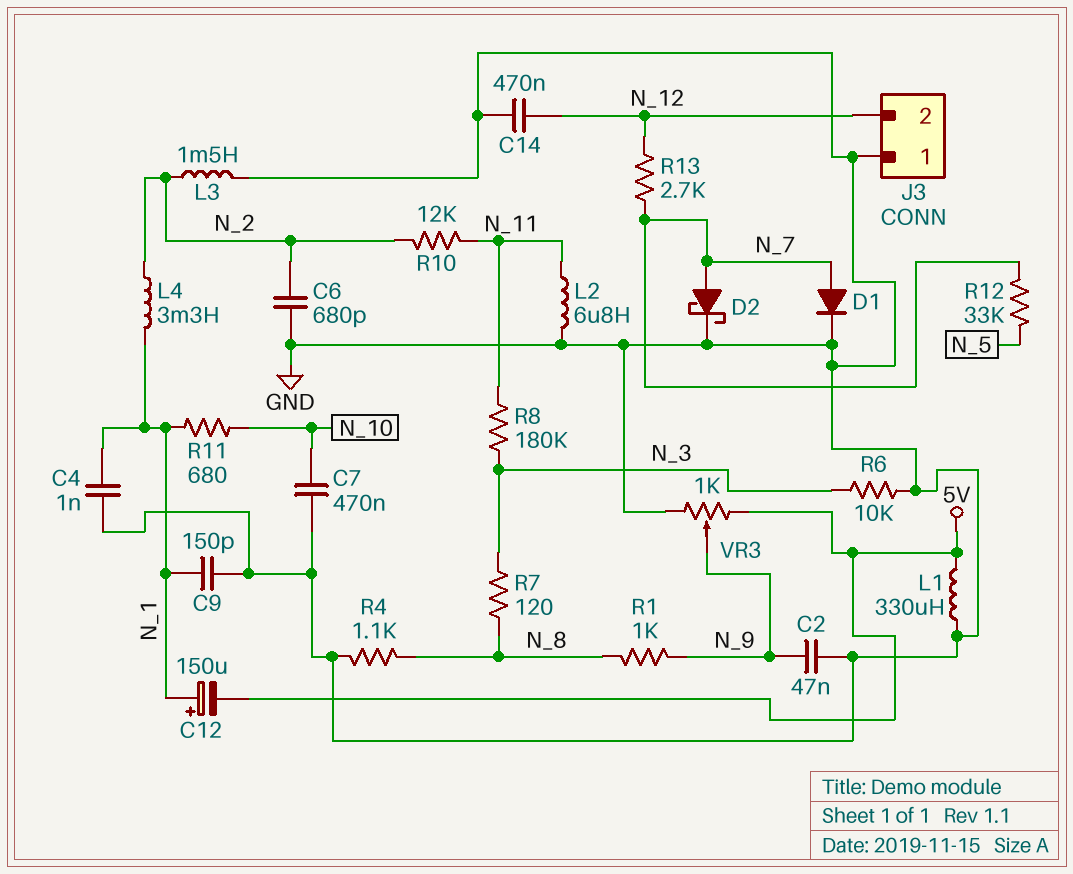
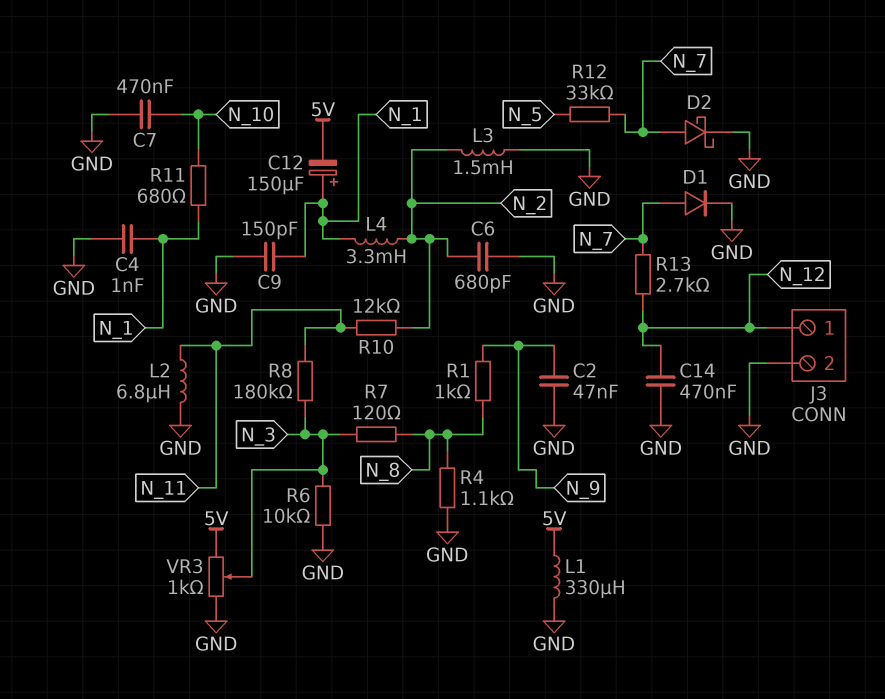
J3 pin 1: GND -> N_12
J3 pin 2: N_12 -> GND
VR3: 1k (5V, GND, wiper N_9) -> 1k (5V, GND, wiper N_3)

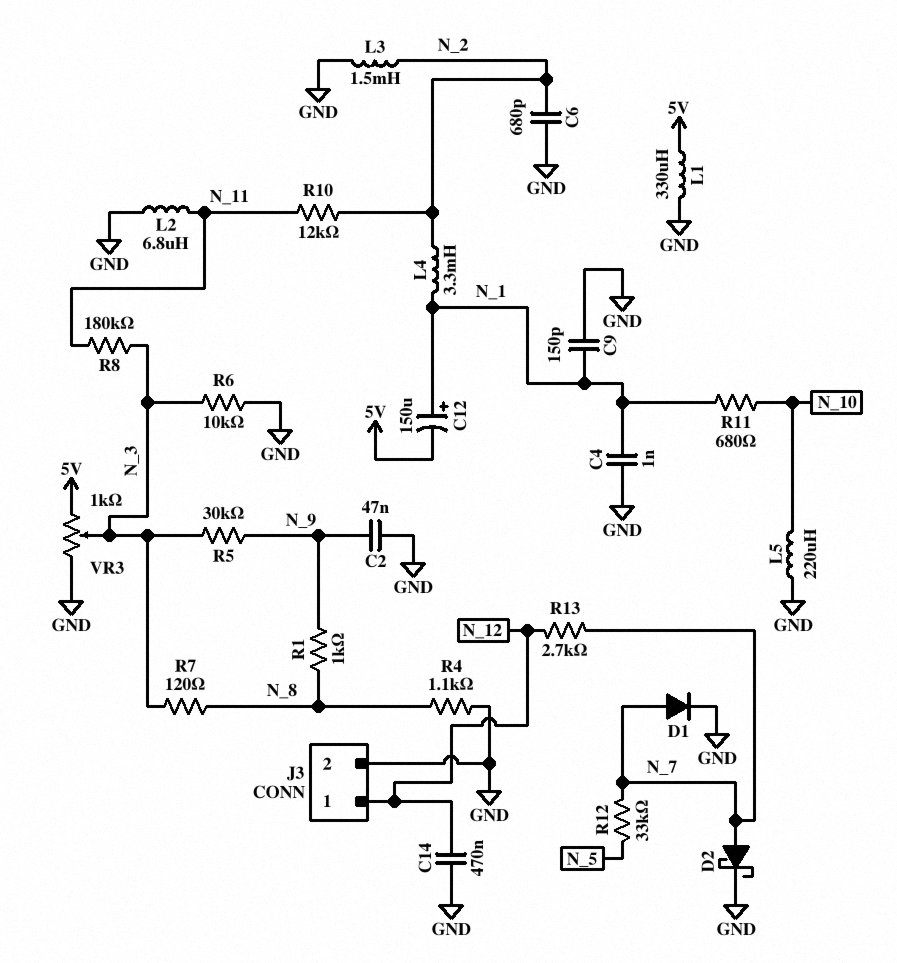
C7: 470nF (GND, N_10) -> none
L5: none -> 220uH (GND, N_10)
R5: none -> 30k (N_3, N_9)

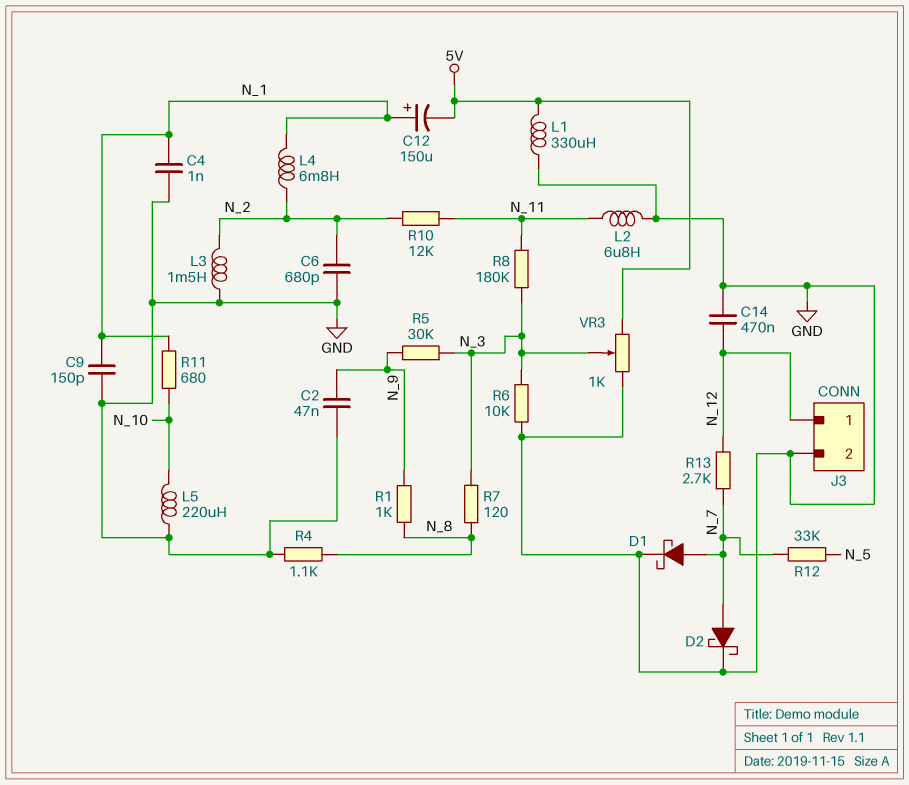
D1: diode (A N_7, K GND) -> schottky (A N_7, K GND)
L4: 3.3mH (N_1, N_2) -> 6.8mH (N_1, N_2)

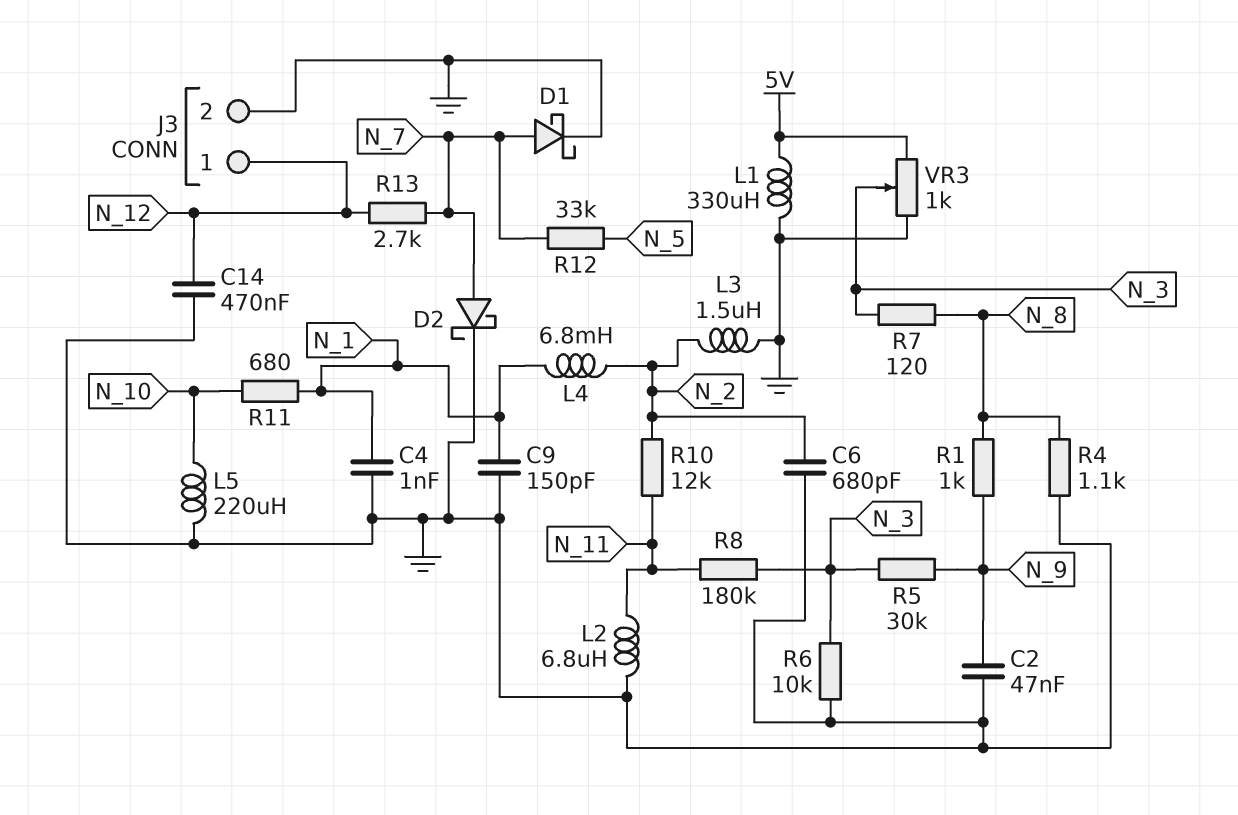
C12: 150uF (plus N_1, minus 5V) -> none
L3: 1.5mH (GND, N_2) -> 1.5uH (GND, N_2)

